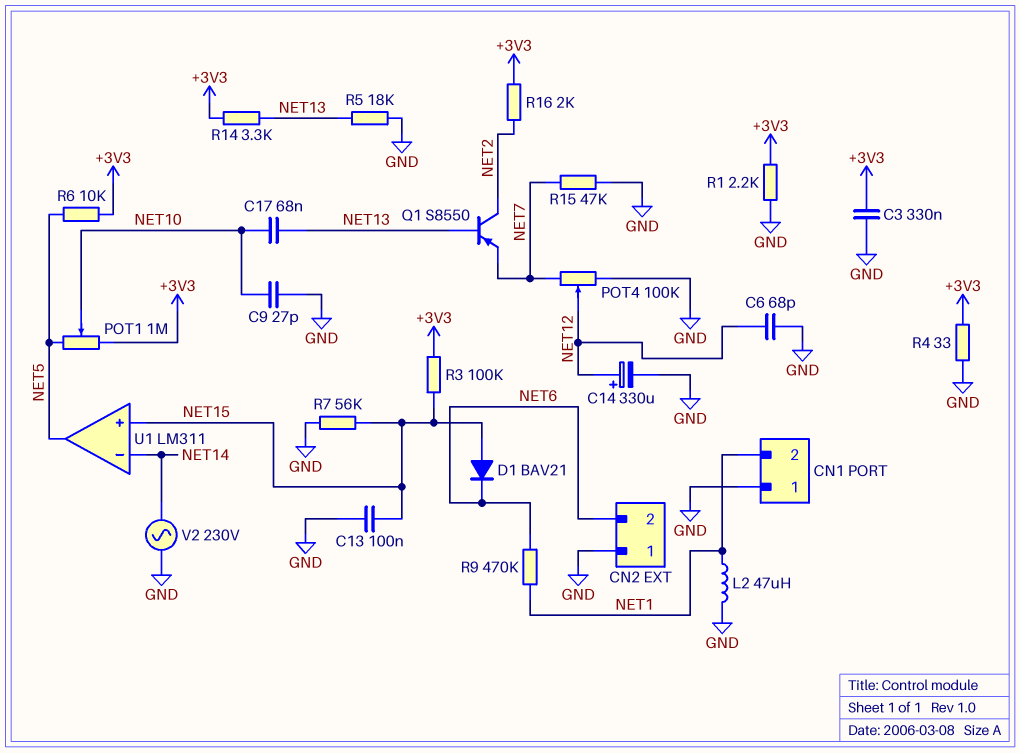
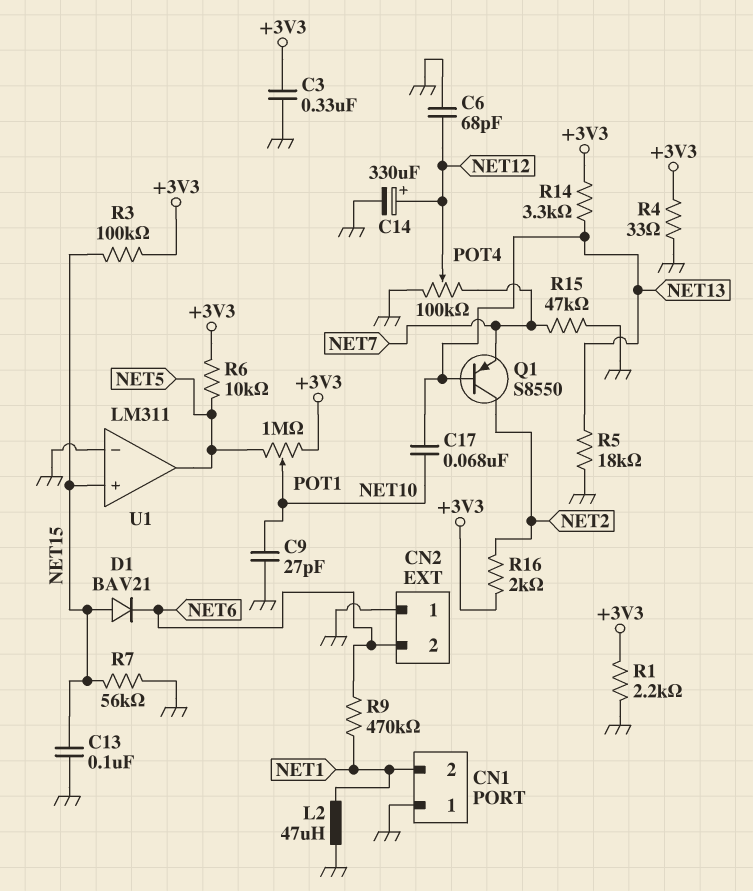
U1 pin in-: NET14 -> GND
V2: AC 230V (GND, NET14) -> none

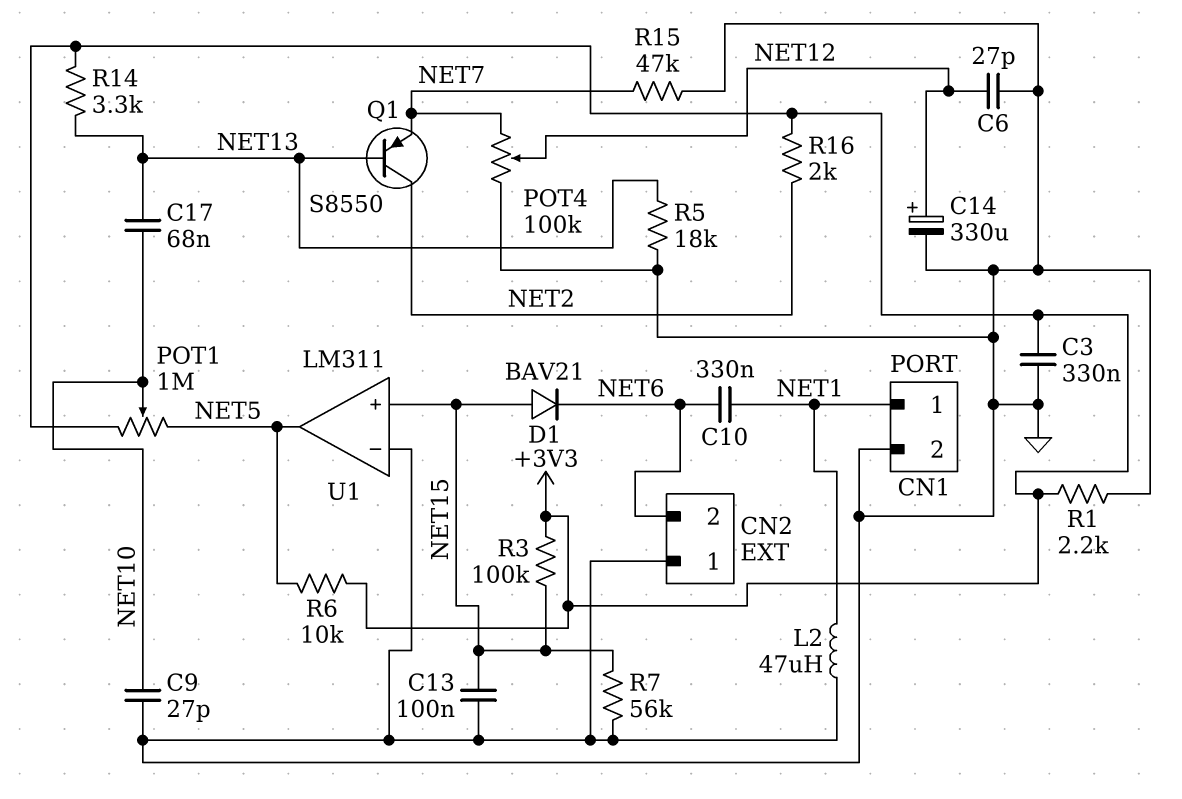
C6: 68pF (GND, NET12) -> 27pF (GND, NET12)
C10: none -> 330nF (NET1, NET6)
CN1 pin 1: GND -> NET1
CN1 pin 2: NET1 -> GND
R4: 33 (+3V3, GND) -> none
R9: 470k (NET1, NET6) -> none

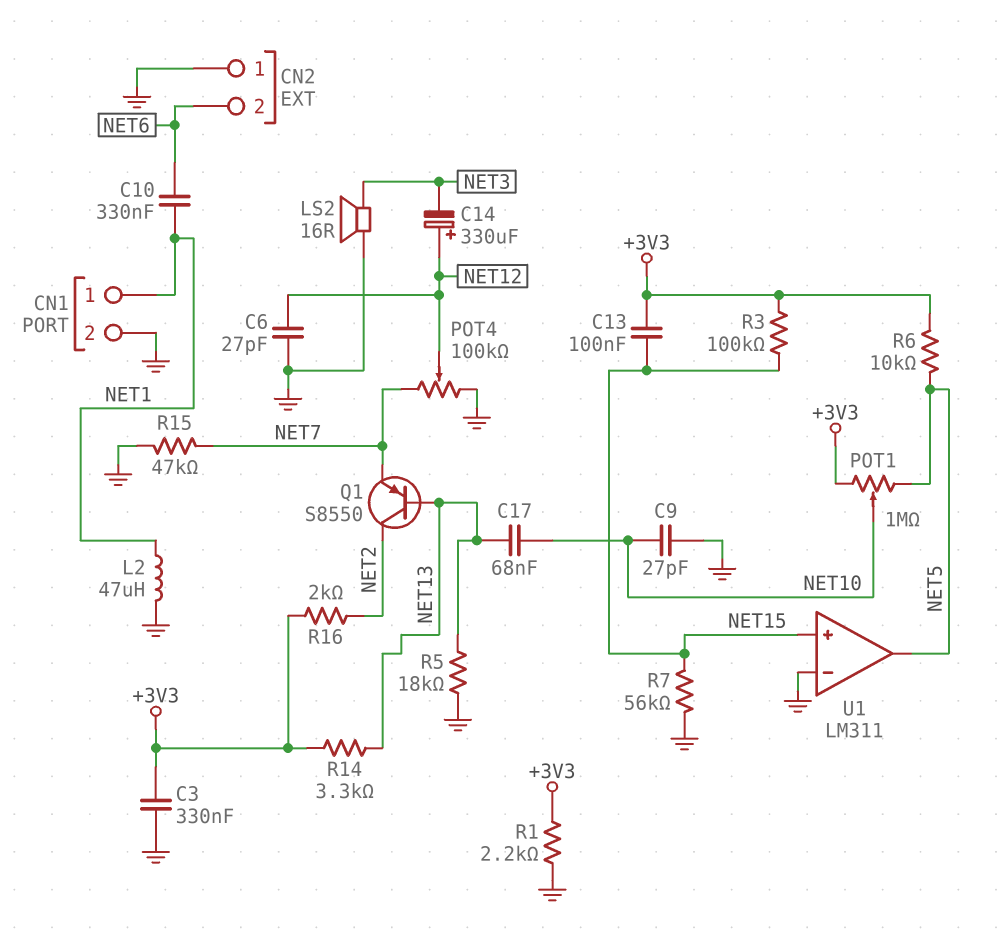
C13: 100nF (GND, NET15) -> 100nF (+3V3, NET15)
C14: 330uF (plus NET12, minus GND) -> 330uF (plus NET12, minus NET3)
D1: diode BAV21 (A NET15, K NET6) -> none
LS2: none -> speaker 16R (GND, NET3)

